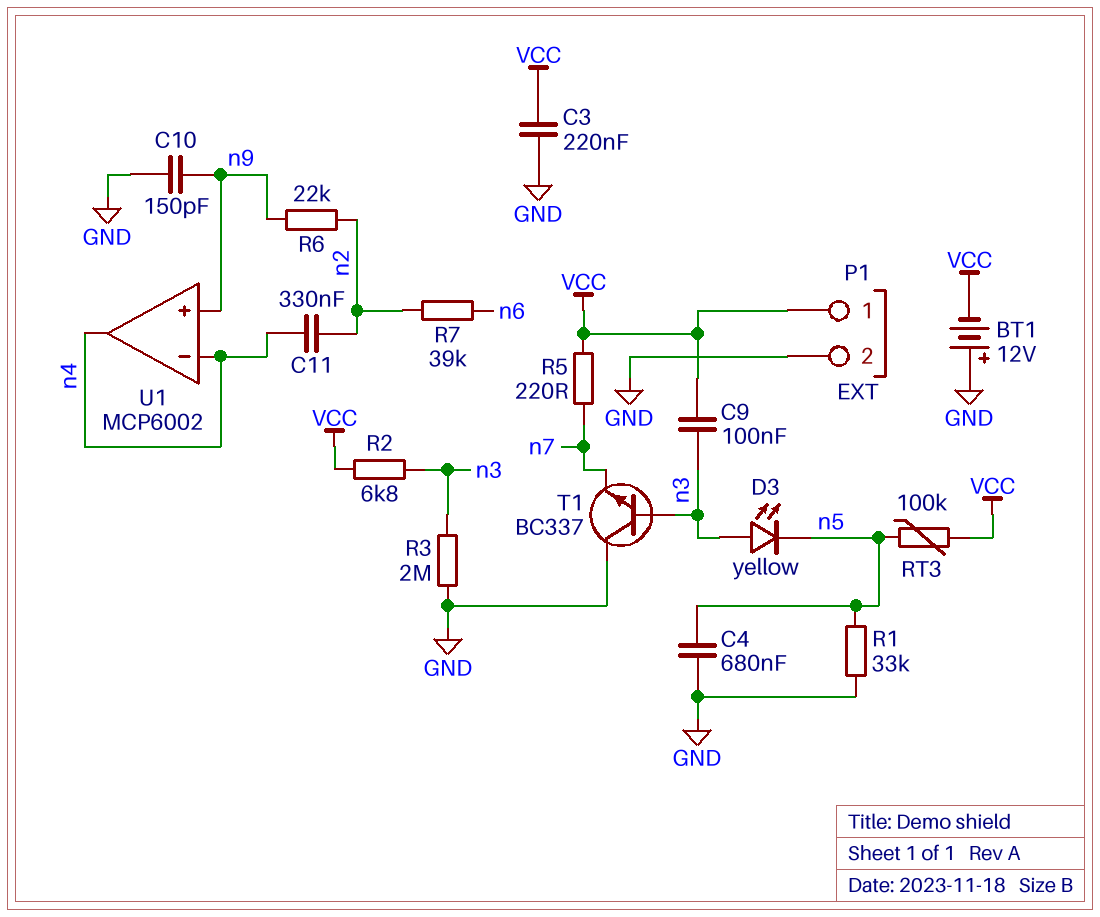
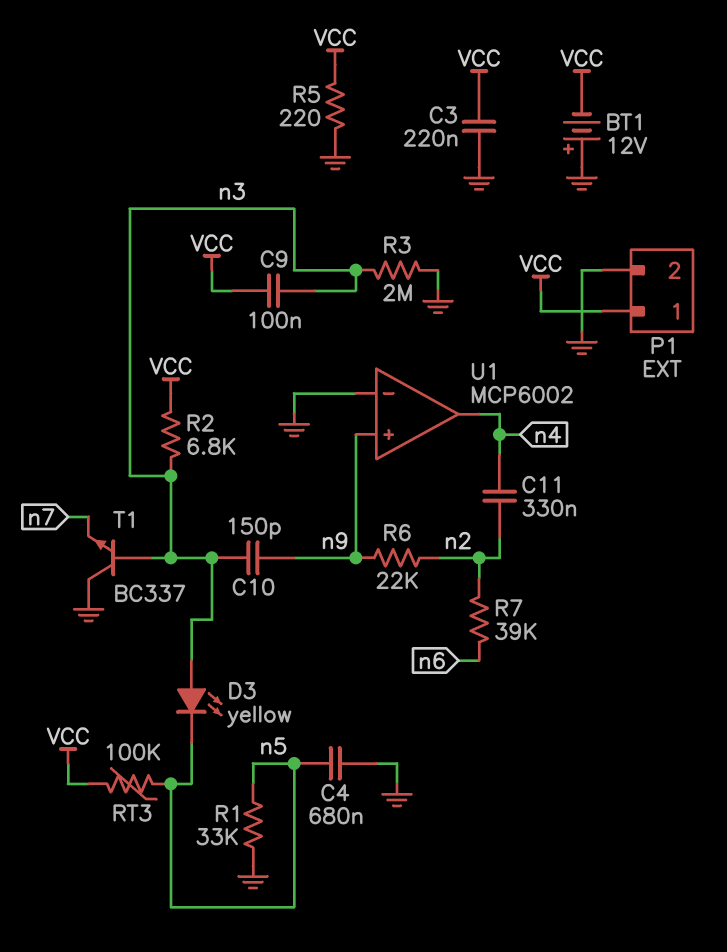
C10: 150pF (GND, n9) -> 150pF (n3, n9)
R5: 220 (VCC, n7) -> 220 (GND, VCC)
U1 pin in-: n4 -> GND

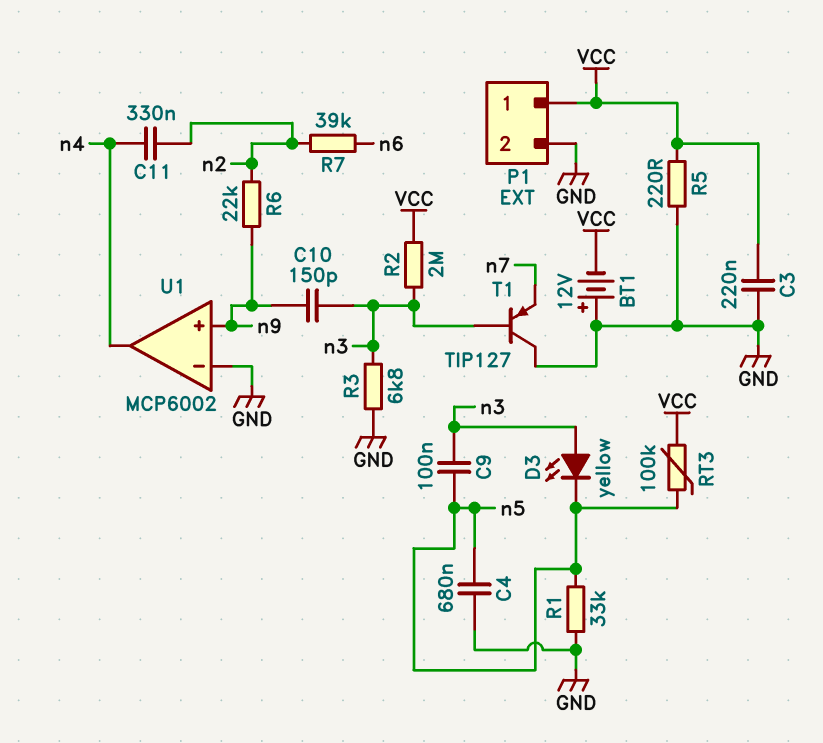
C9: 100nF (VCC, n3) -> 100nF (n3, n5)
R2: 6.8k (VCC, n3) -> 2M (VCC, n3)
R3: 2M (GND, n3) -> 6.8k (GND, n3)
T1: NPN BC337 (B n3, C GND, E n7) -> PNP TIP127 (B n3, C GND, E n7)

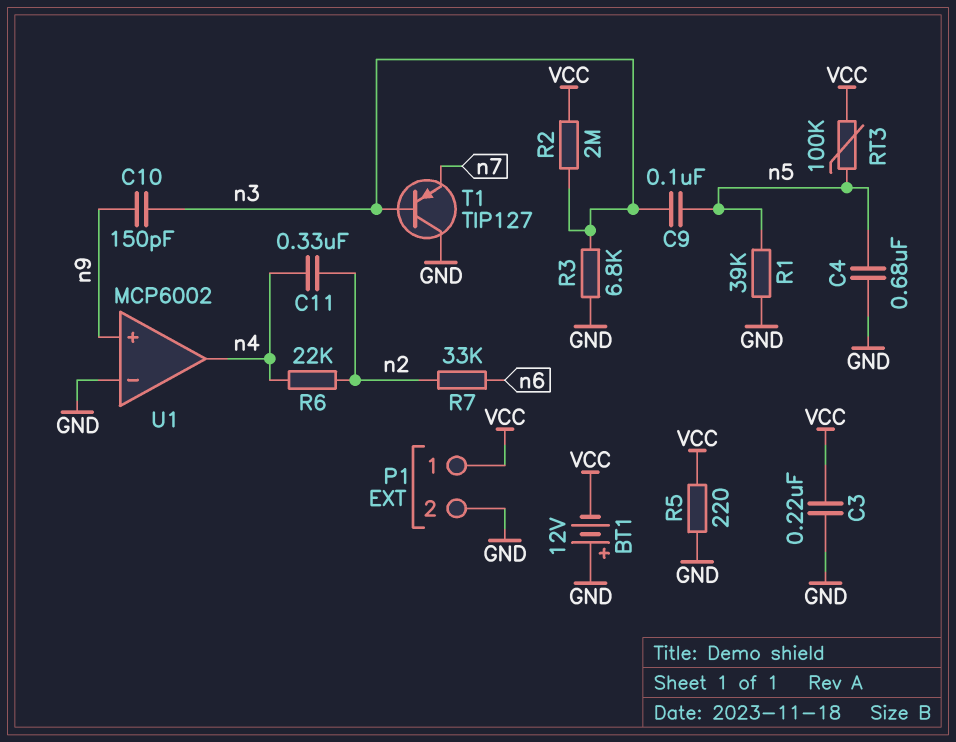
D3: LED yellow (A n3, K n5) -> none
R1: 33k (GND, n5) -> 39k (GND, n5)
R6: 22k (n2, n9) -> 22k (n2, n4)
R7: 39k (n2, n6) -> 33k (n2, n6)

